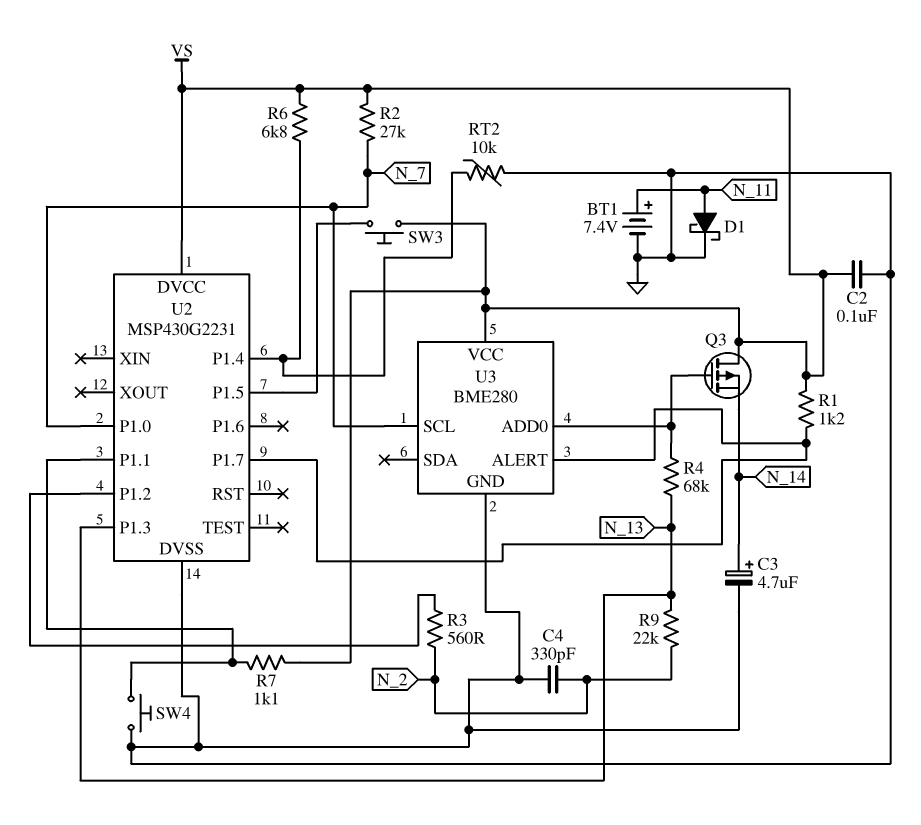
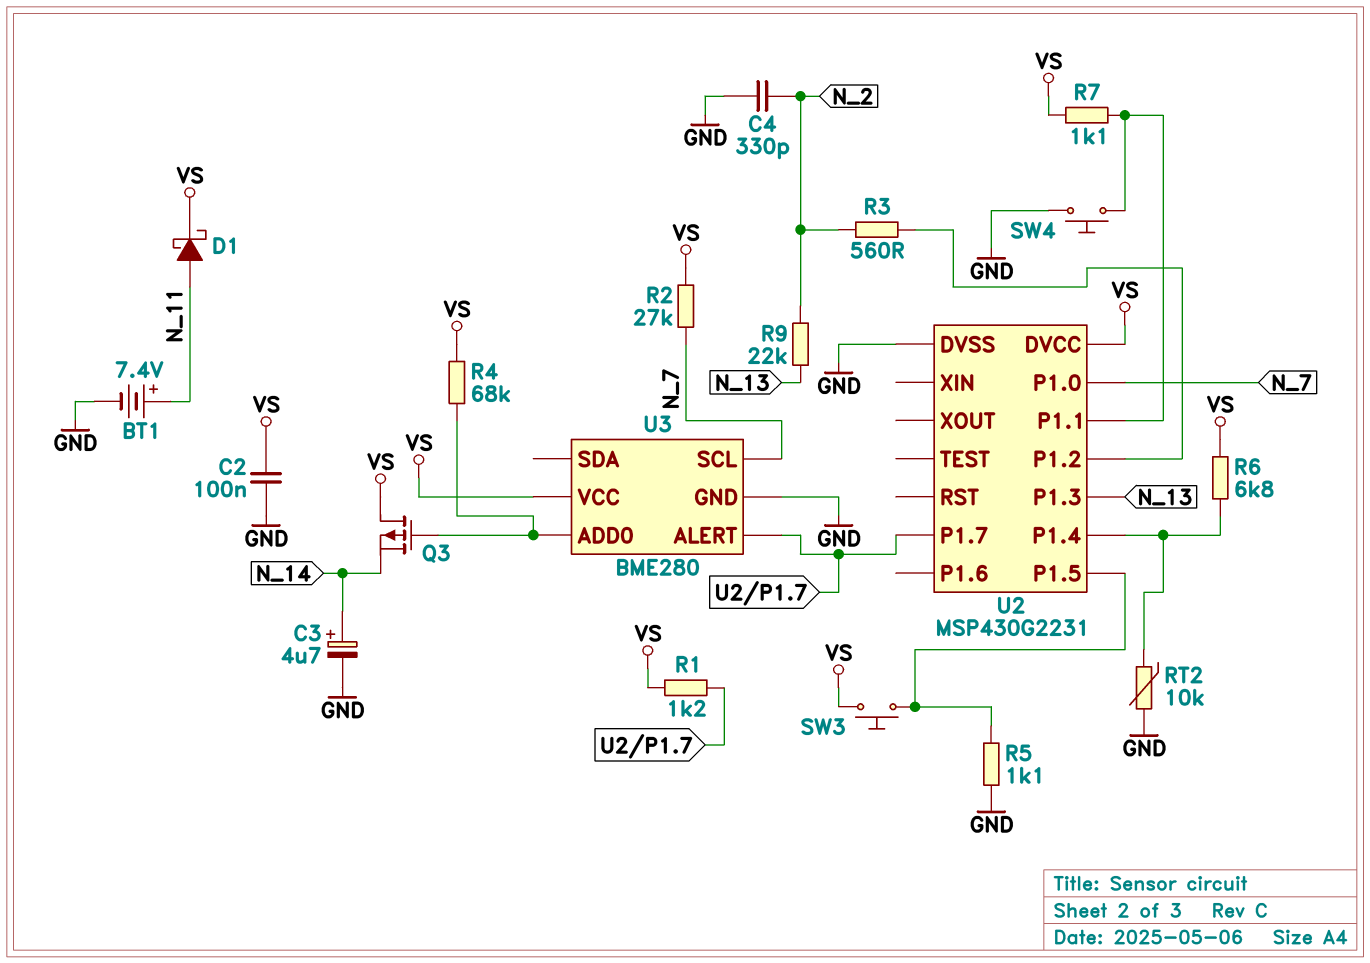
D1: schottky (A N_11, K GND) -> schottky (A N_11, K VS)
R4: 68k (N_13, U3/ADD0) -> 68k (U3/ADD0, VS)
R5: none -> 1.1k (GND, U2/P1.5)

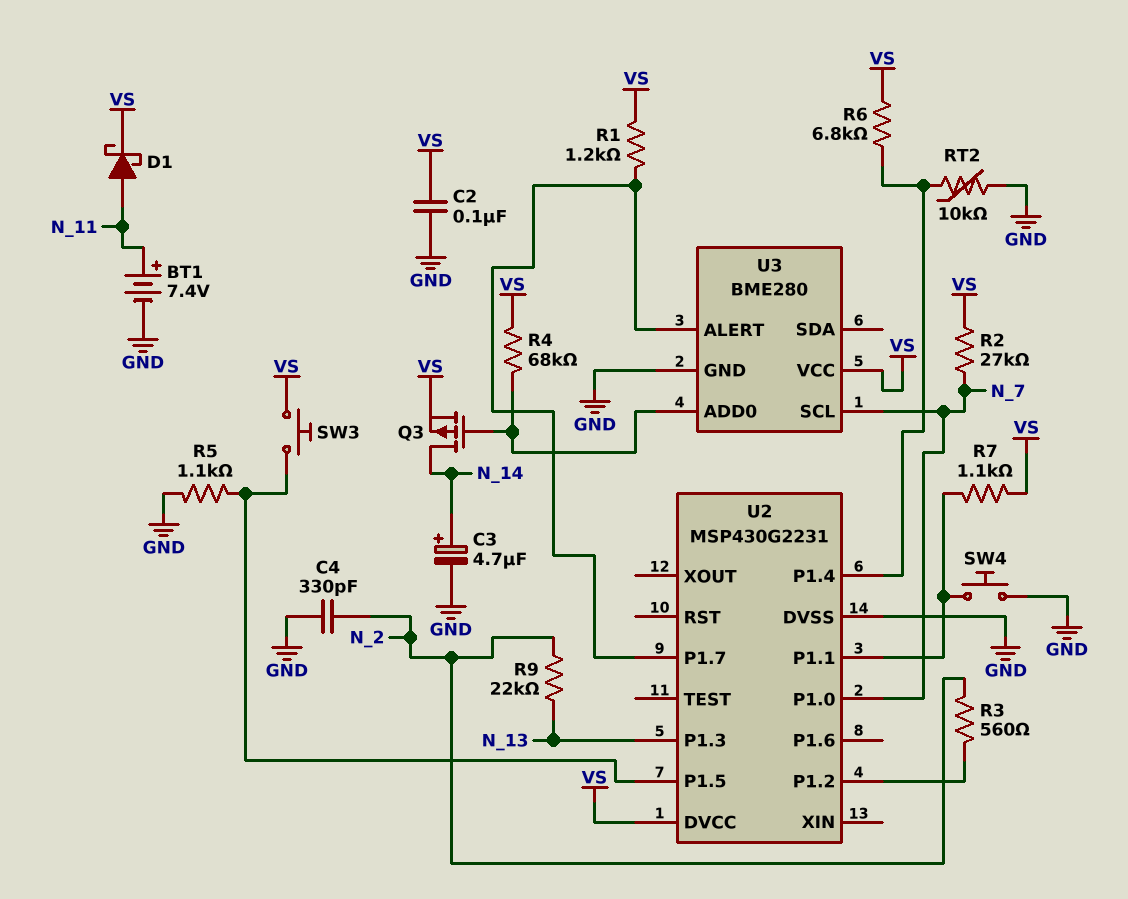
Q3: PMOS (G U3/ADD0, D VS, S N_14) -> PMOS (G U3/ADD0, D N_14, S VS)

